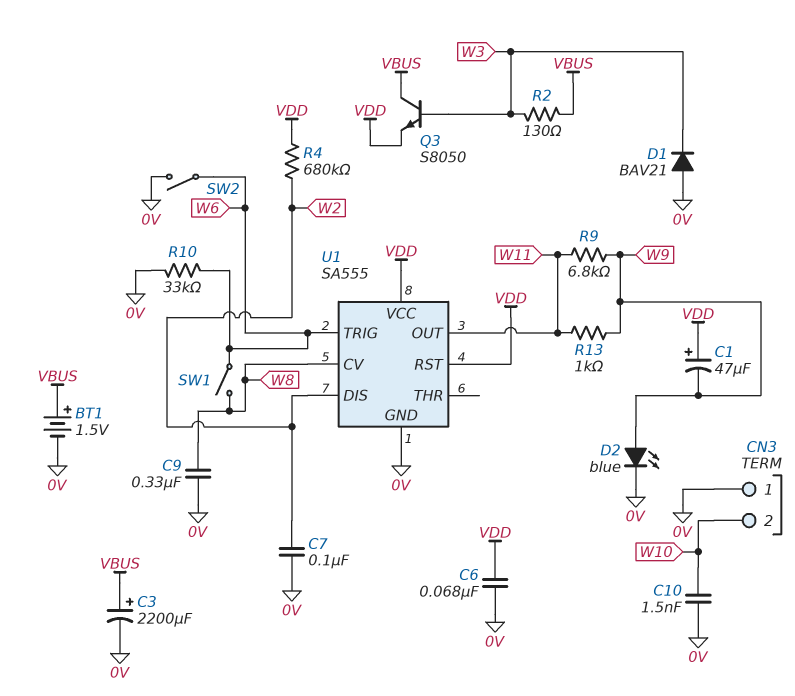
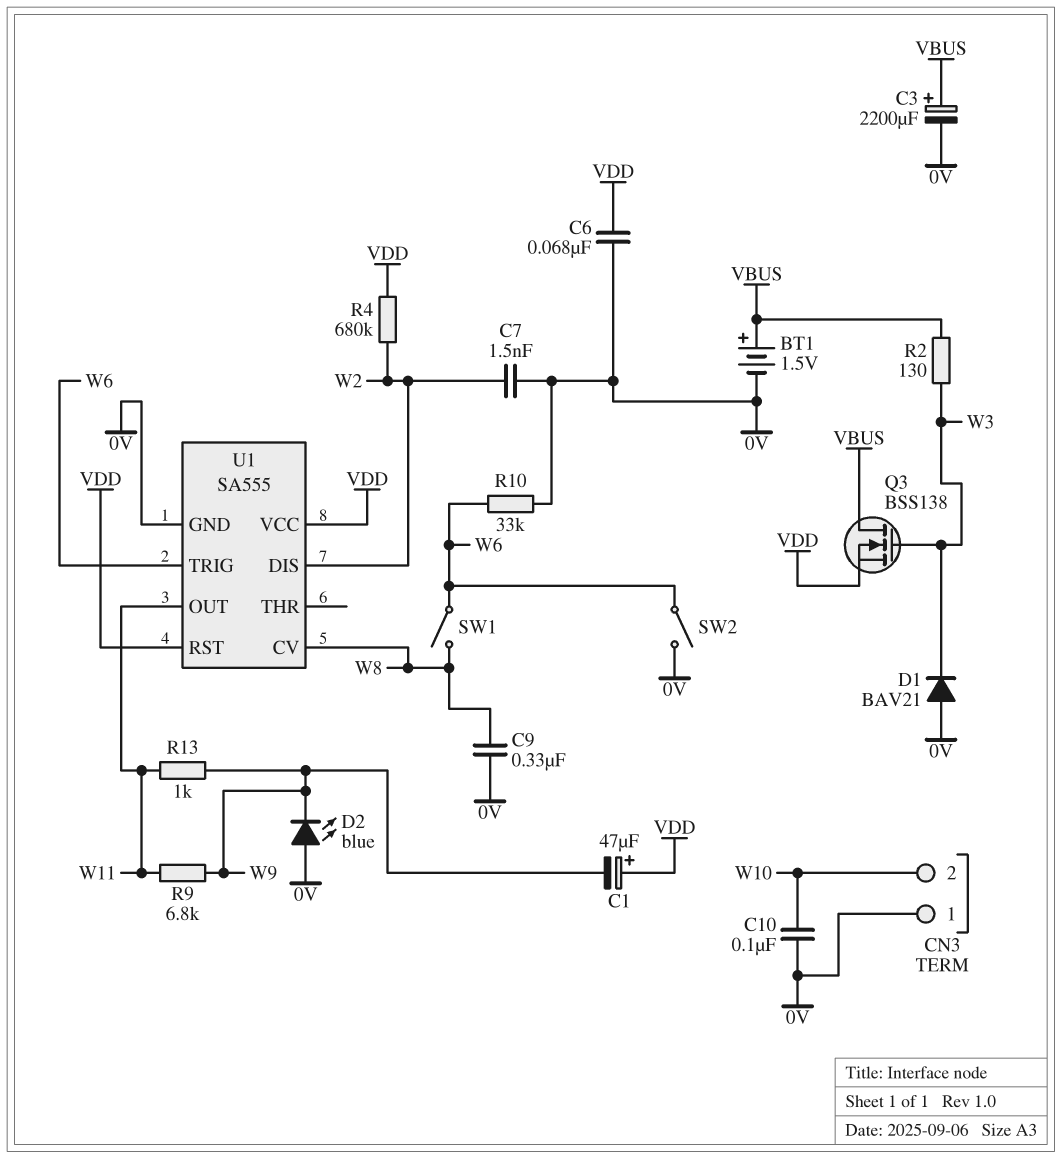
C7: 100nF (0V, W2) -> 1.5nF (0V, W2)
C10: 1.5nF (0V, W10) -> 100nF (0V, W10)
D2: LED blue (A W9, K 0V) -> LED blue (A 0V, K W9)
Q3: NPN S8050 (B W3, C VBUS, E VDD) -> NMOS BSS138 (G W3, D VBUS, S VDD)

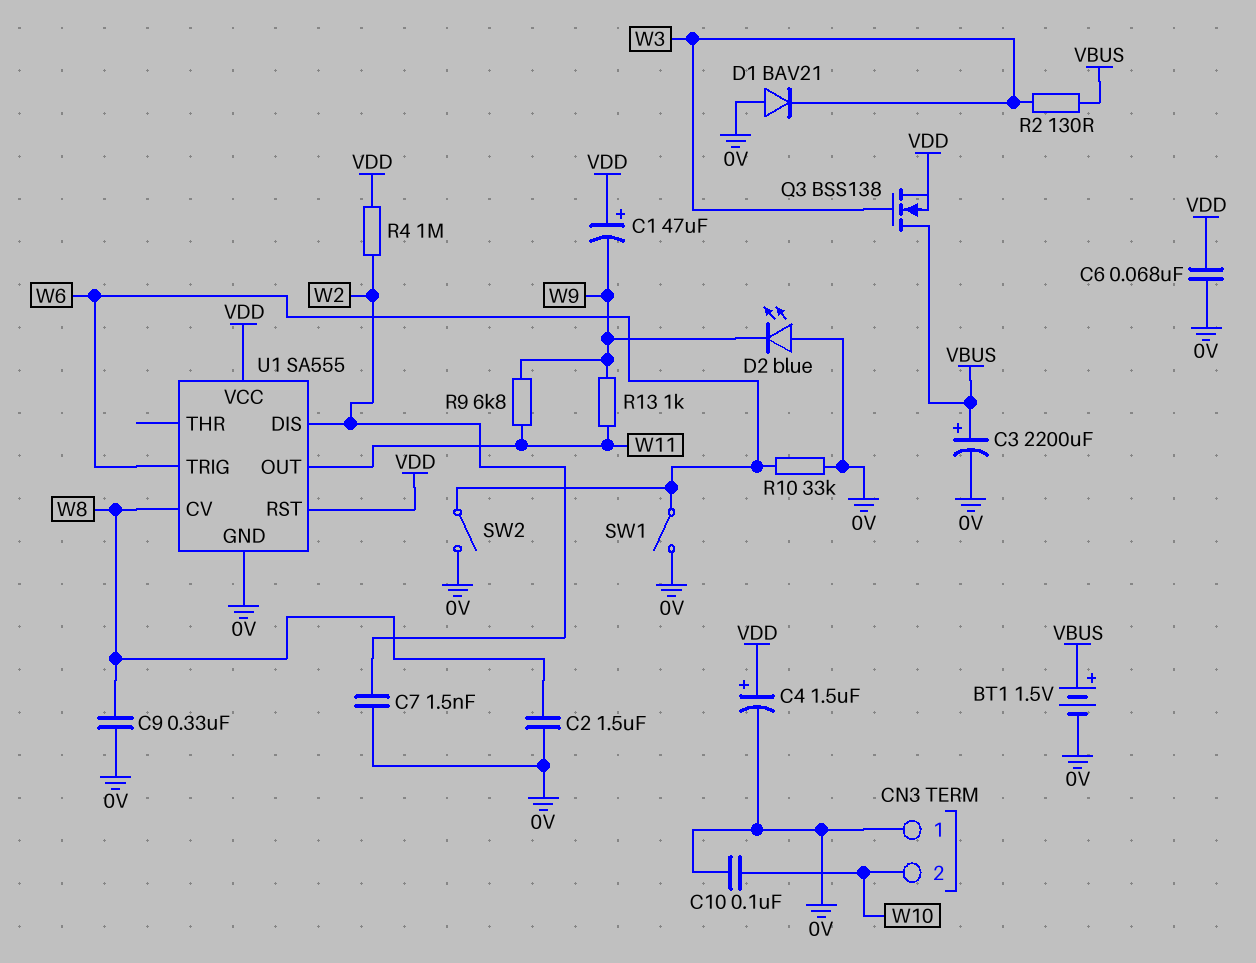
C2: none -> 1.5uF (0V, W8)
C4: none -> 1.5uF (plus VDD, minus 0V)
R4: 680k (VDD, W2) -> 1M (VDD, W2)
SW1: switch (W6, W8) -> switch (0V, W6)

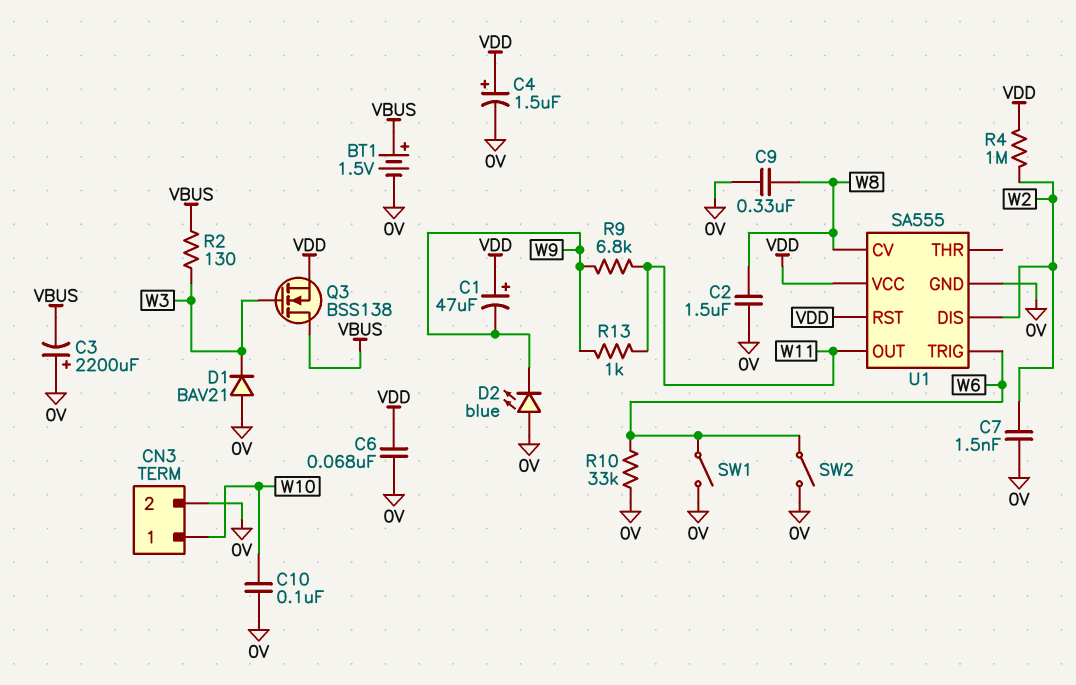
C3: 2200uF (plus VBUS, minus 0V) -> 2200uF (plus 0V, minus VBUS)
CN3 pin 1: 0V -> W10
CN3 pin 2: W10 -> 0V

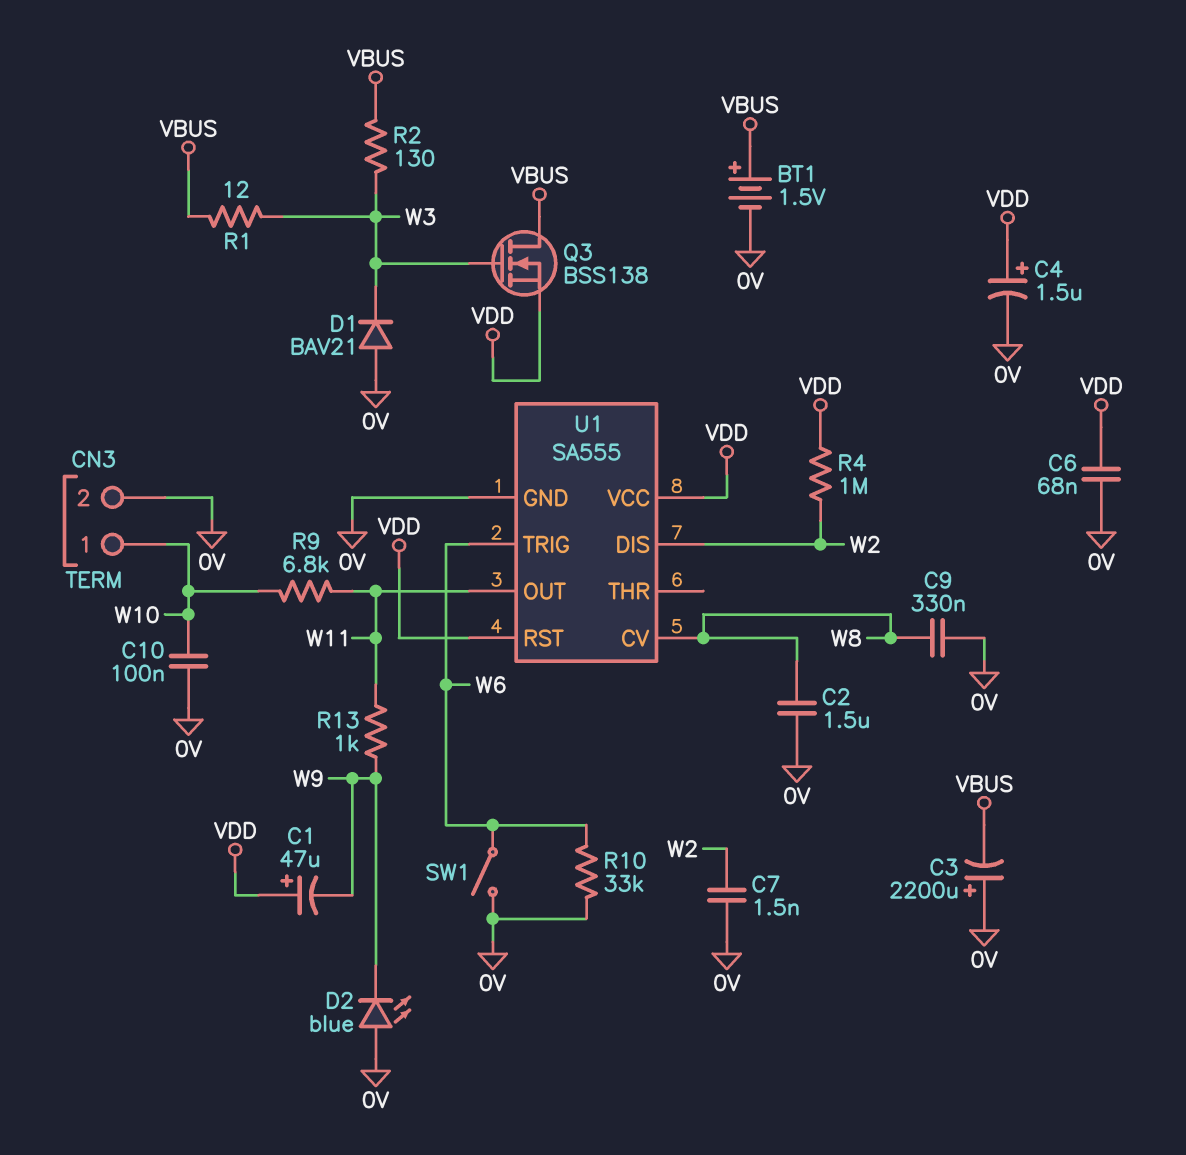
R1: none -> 12 (VBUS, W3)
R9: 6.8k (W9, W11) -> 6.8k (W10, W11)
SW2: switch (0V, W6) -> none

